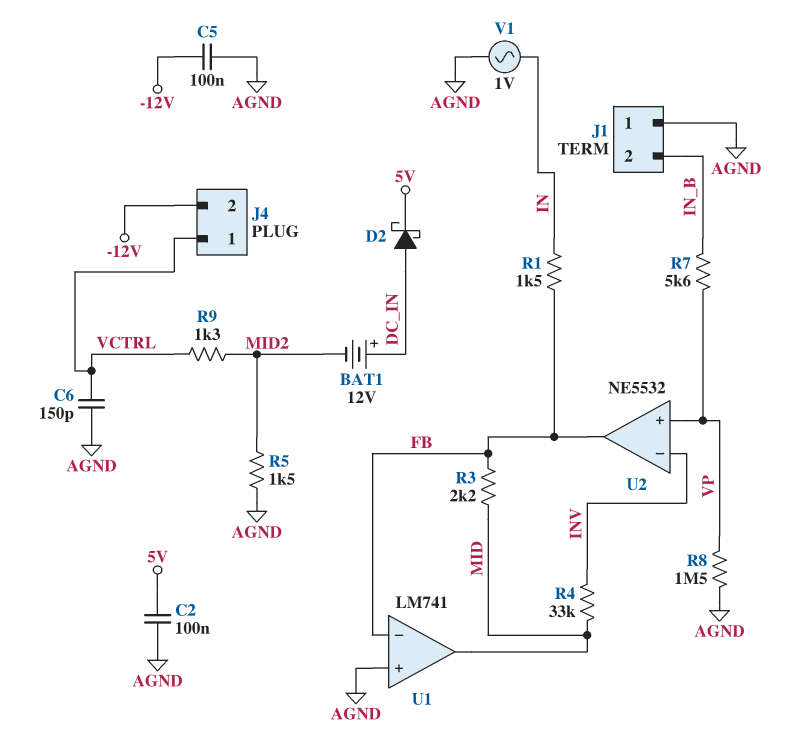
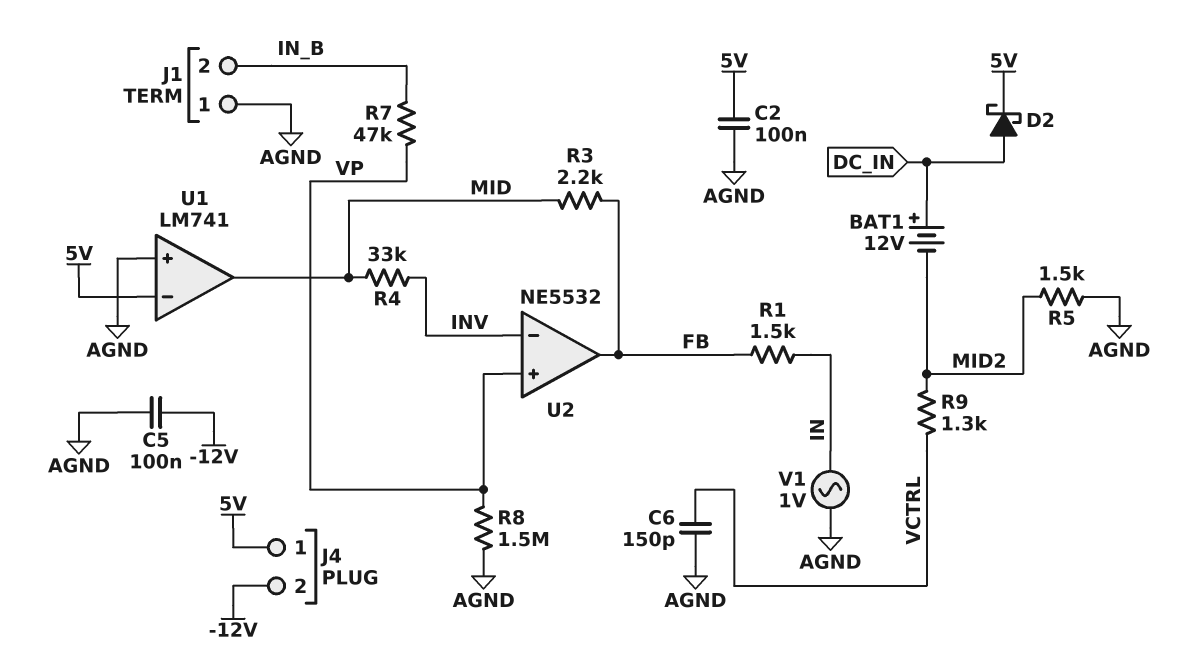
J4 pin 1: VCTRL -> 5V
R7: 5.6k (IN_B, VP) -> 47k (IN_B, VP)
U1 pin in-: FB -> 5V

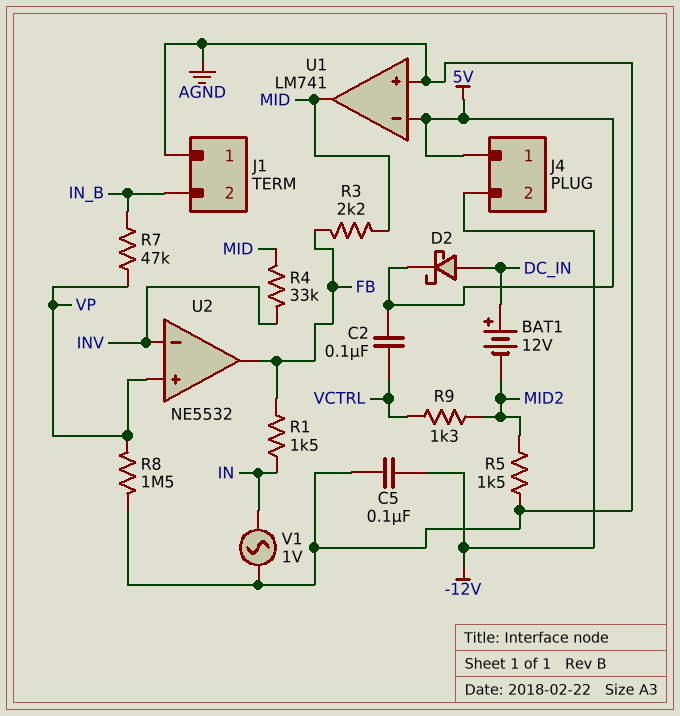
C2: 100nF (5V, AGND) -> 100nF (5V, VCTRL)
C6: 150pF (AGND, VCTRL) -> none

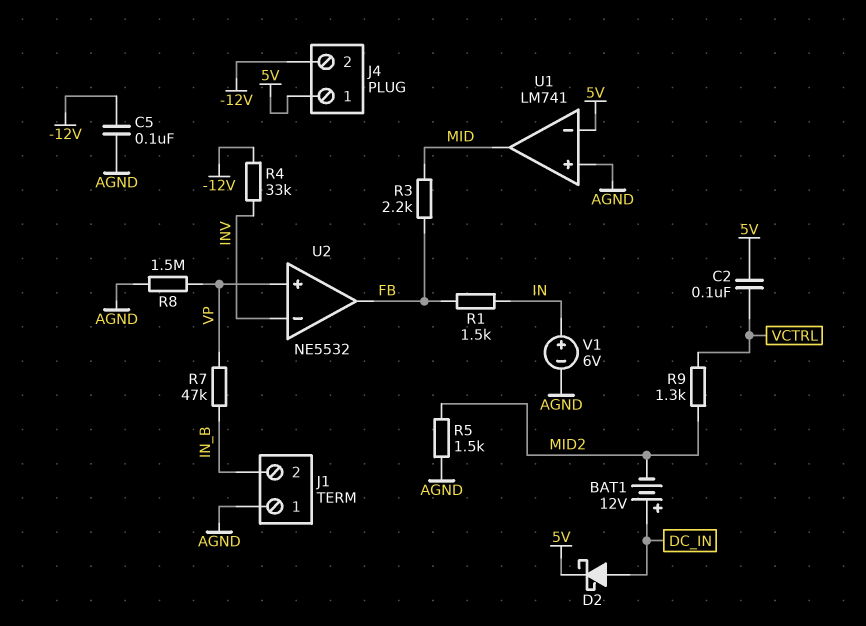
R4: 33k (INV, MID) -> 33k (-12V, INV)
V1: AC 1V (AGND, IN) -> 6V (plus IN, minus AGND)

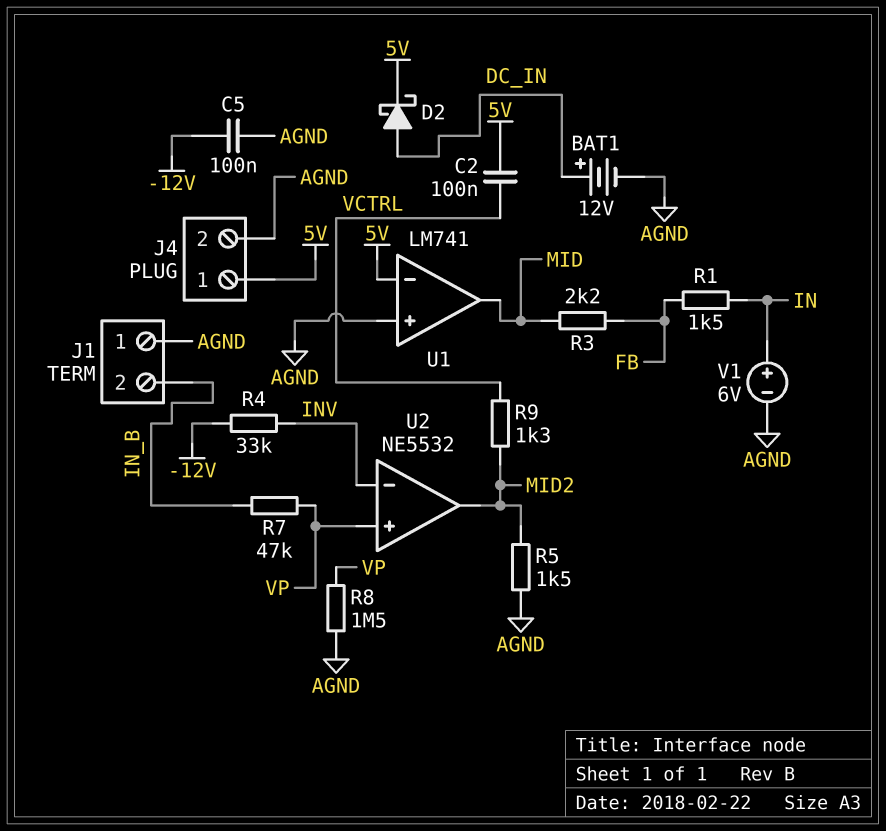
BAT1: 12V (plus DC_IN, minus MID2) -> 12V (plus DC_IN, minus AGND)
J4 pin 2: -12V -> AGND
U2 pin out: FB -> MID2

